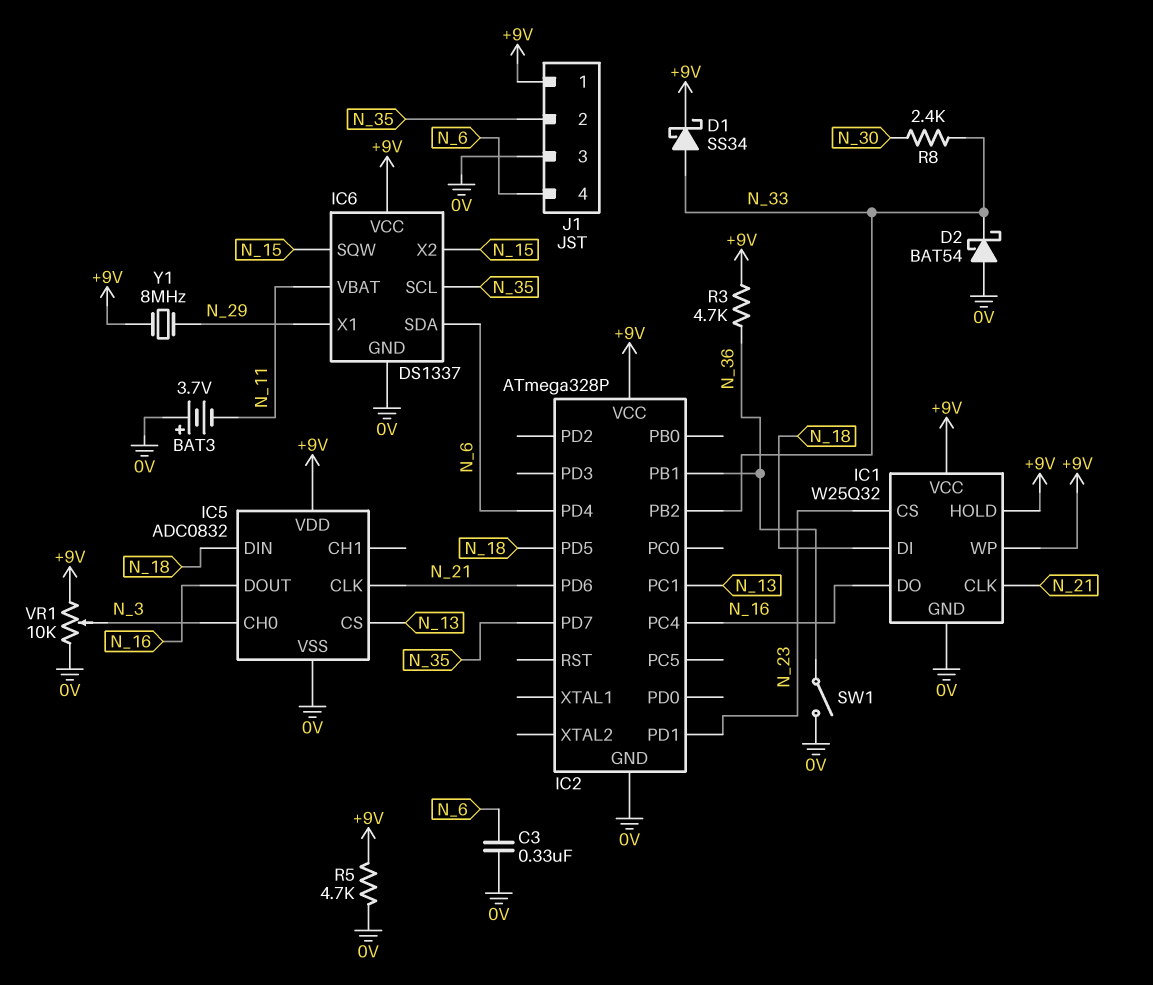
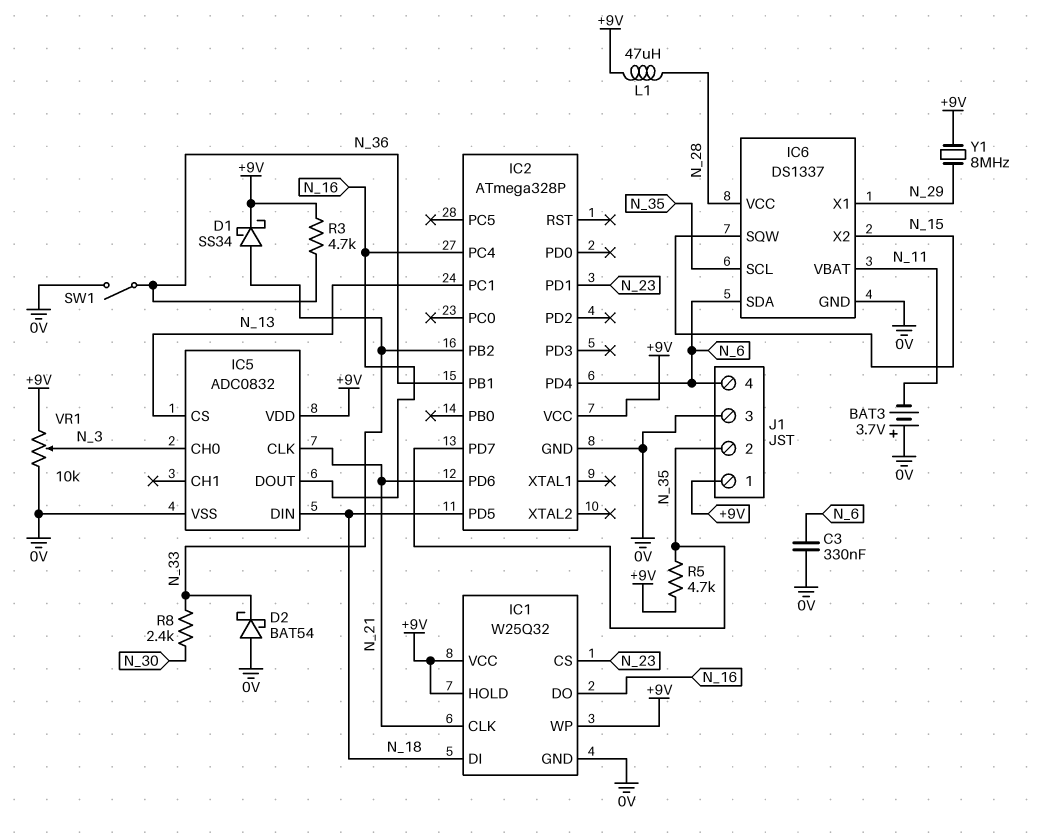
IC6 pin VCC: +9V -> N_28
L1: none -> 47uH (+9V, N_28)
R5: 4.7k (+9V, 0V) -> 4.7k (+9V, N_35)

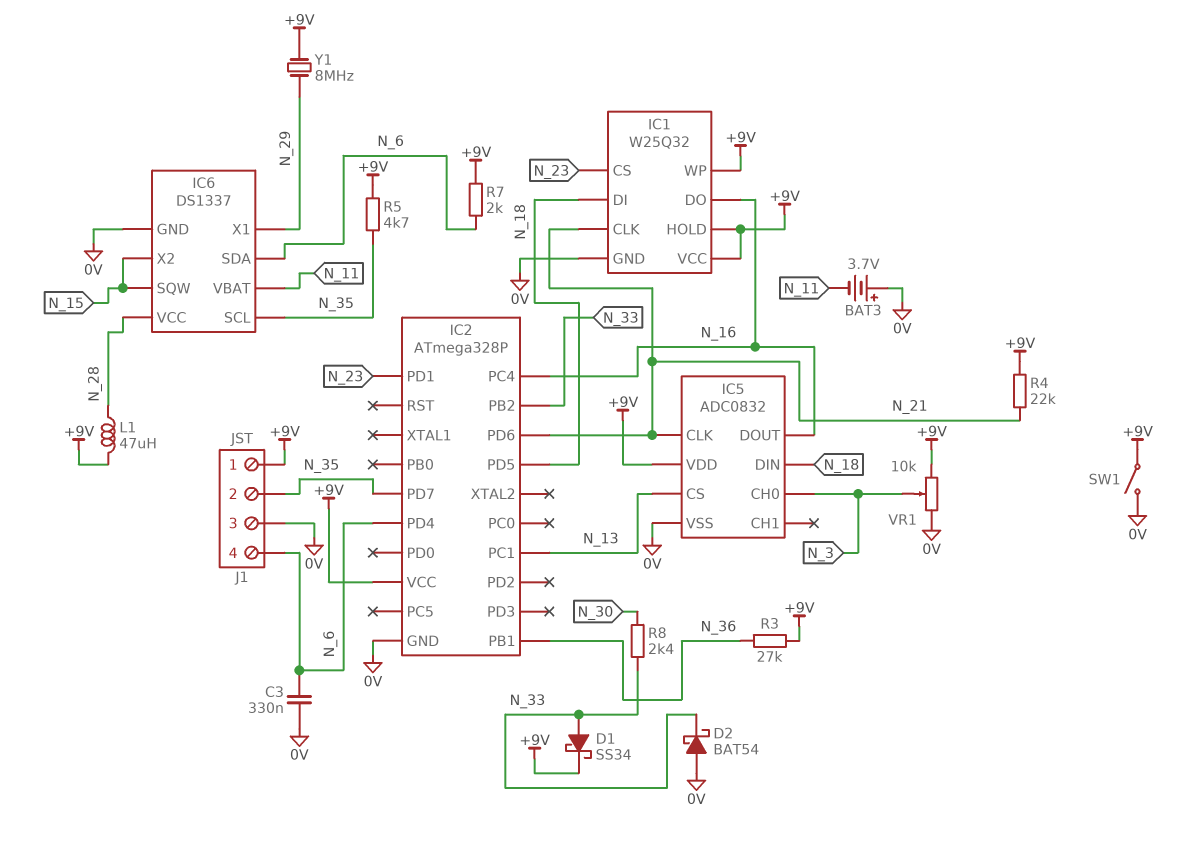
R3: 4.7k (+9V, N_36) -> 27k (+9V, N_36)
R4: none -> 22k (+9V, N_21)
R7: none -> 2k (+9V, N_6)
SW1: switch (0V, N_36) -> switch (+9V, 0V)

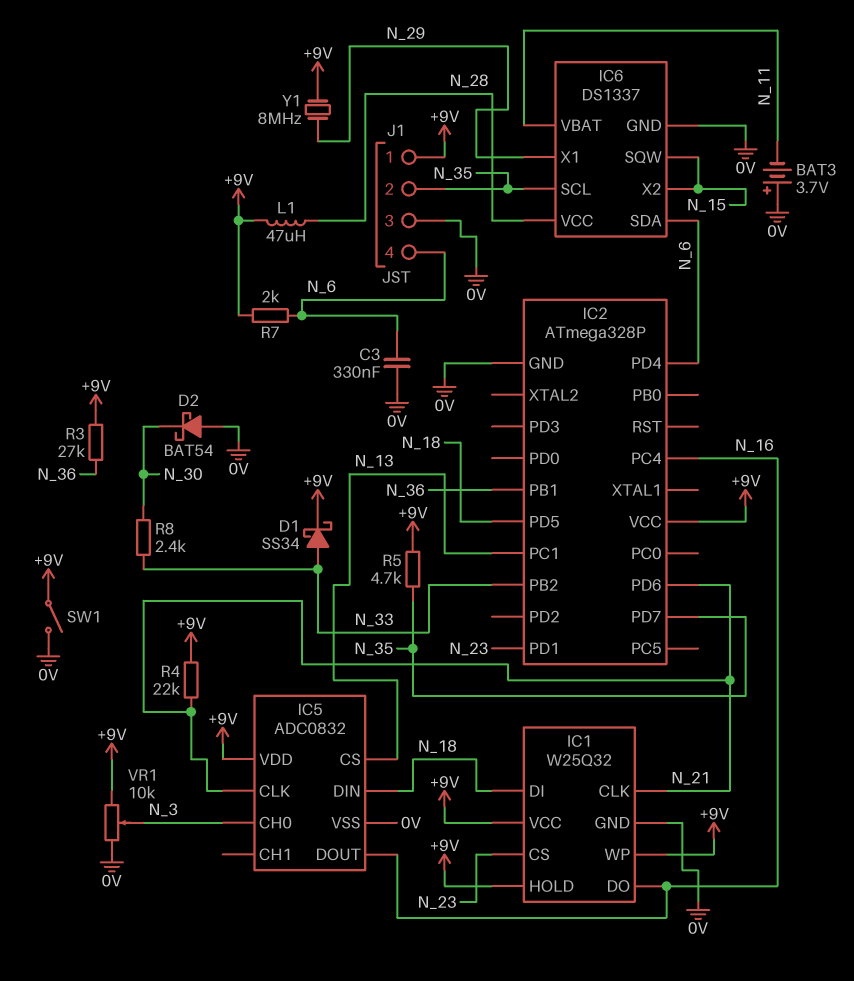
D2: schottky BAT54 (A 0V, K N_33) -> schottky BAT54 (A 0V, K N_30)

